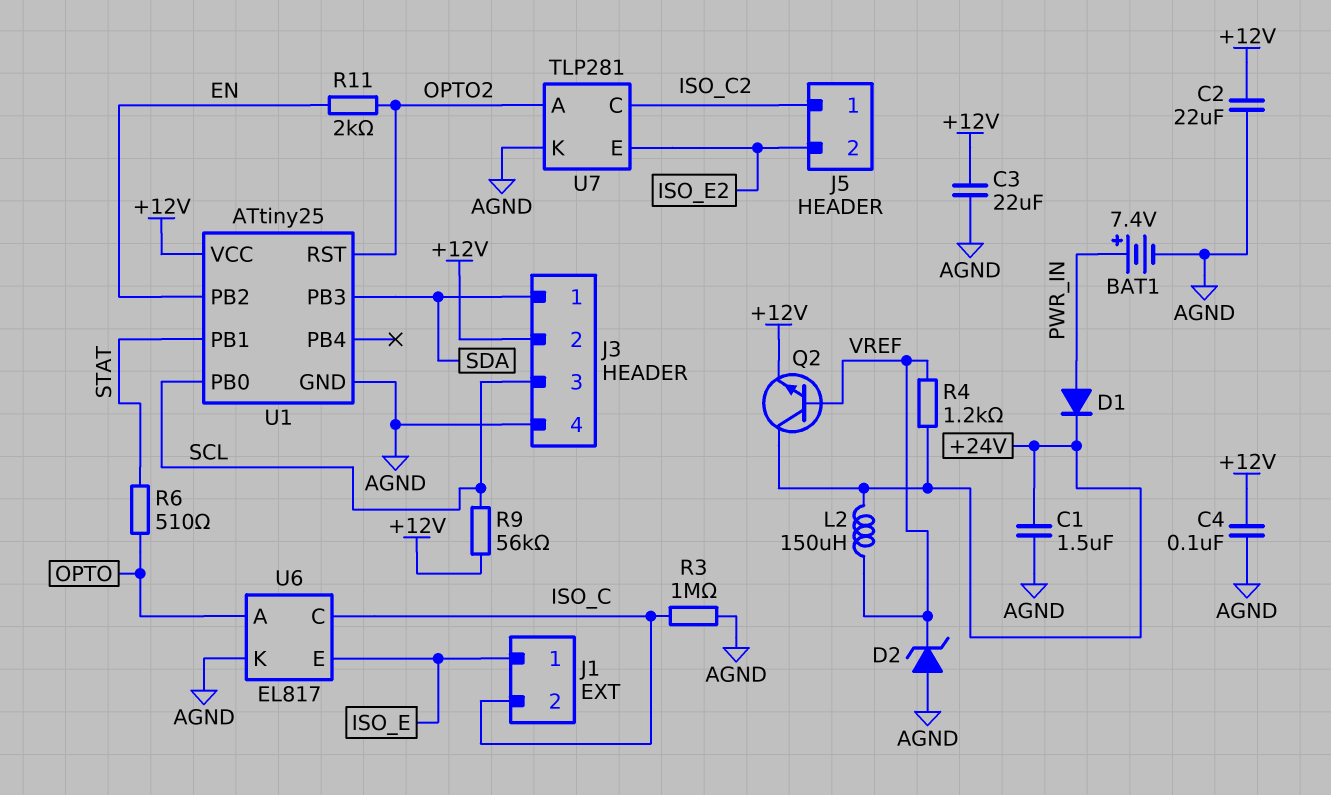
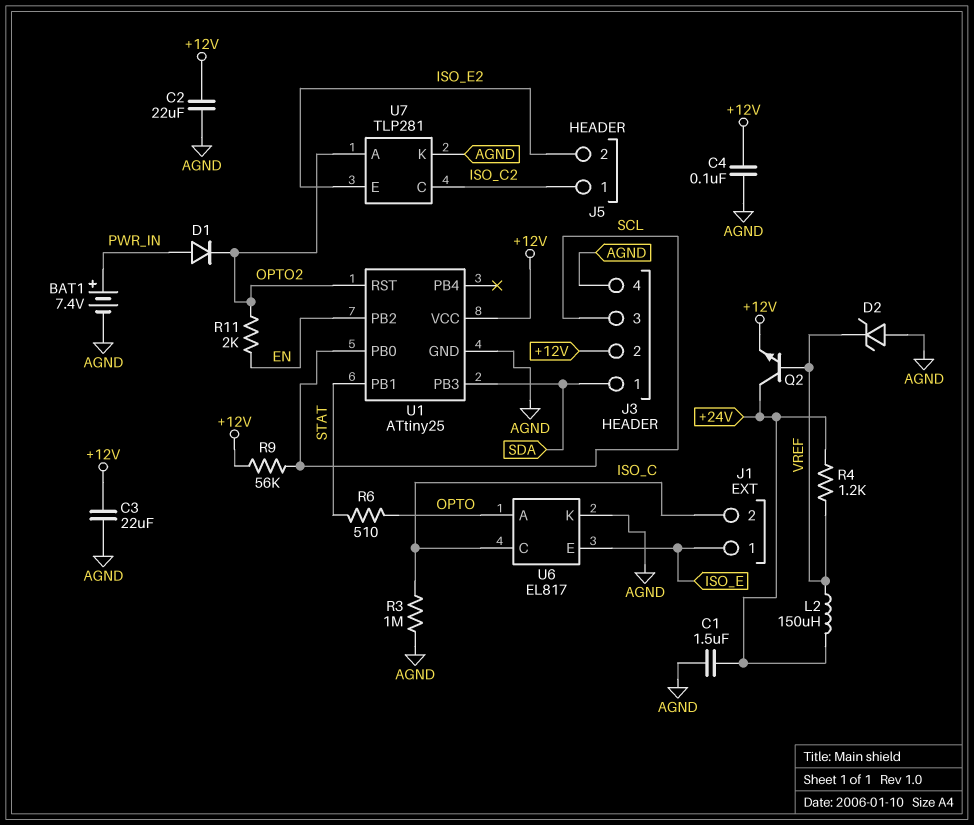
D1: diode (A PWR_IN, K +24V) -> diode (A PWR_IN, K OPTO2)

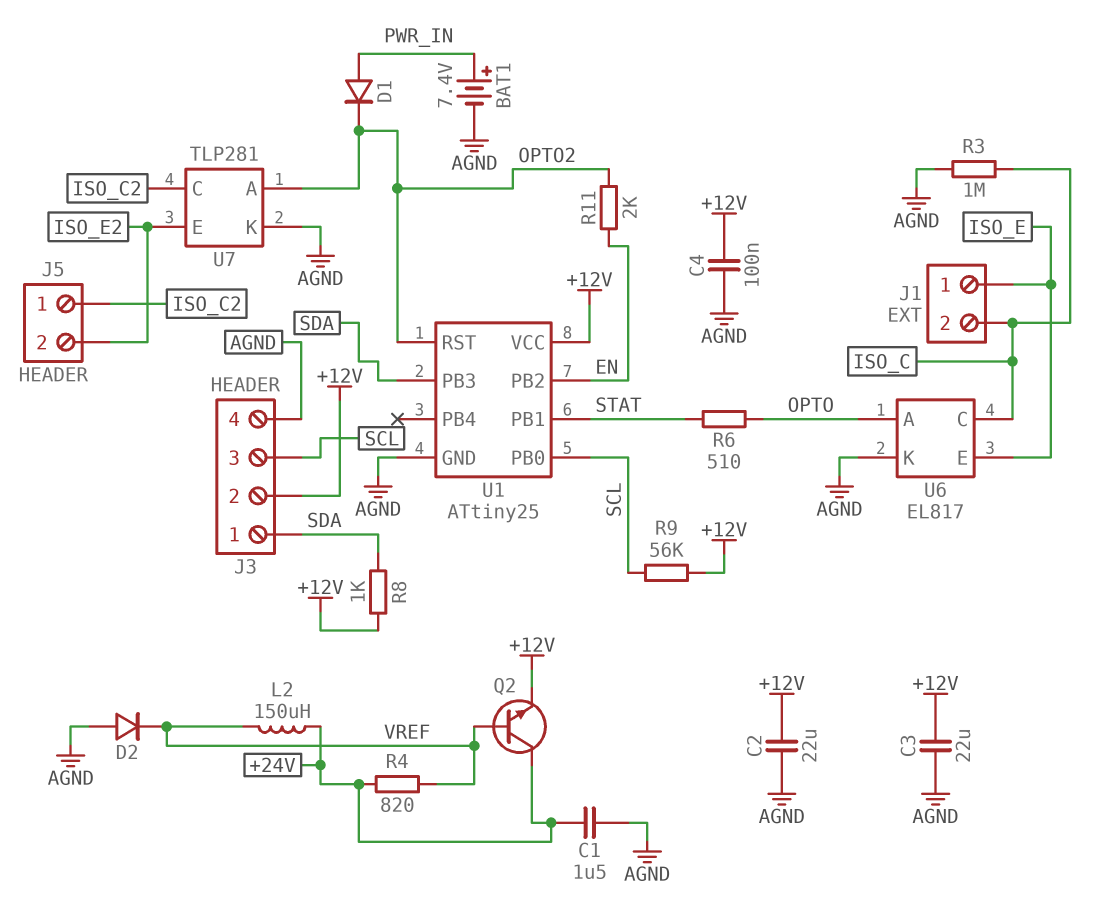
D2: zener (A AGND, K VREF) -> diode (A AGND, K VREF)
R4: 1.2k (+24V, VREF) -> 820 (+24V, VREF)
R8: none -> 1k (+12V, SDA)

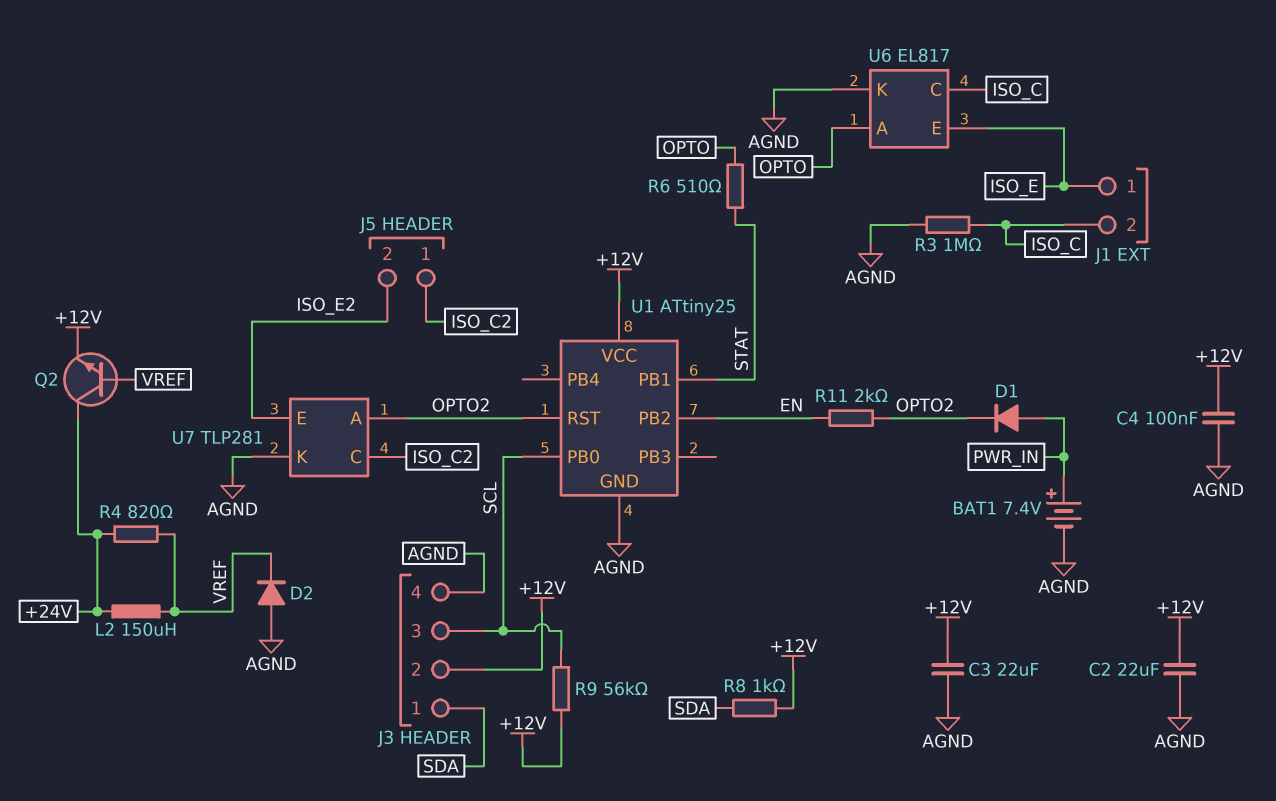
C1: 1.5uF (+24V, AGND) -> none
U1 pin PB3: SDA -> none

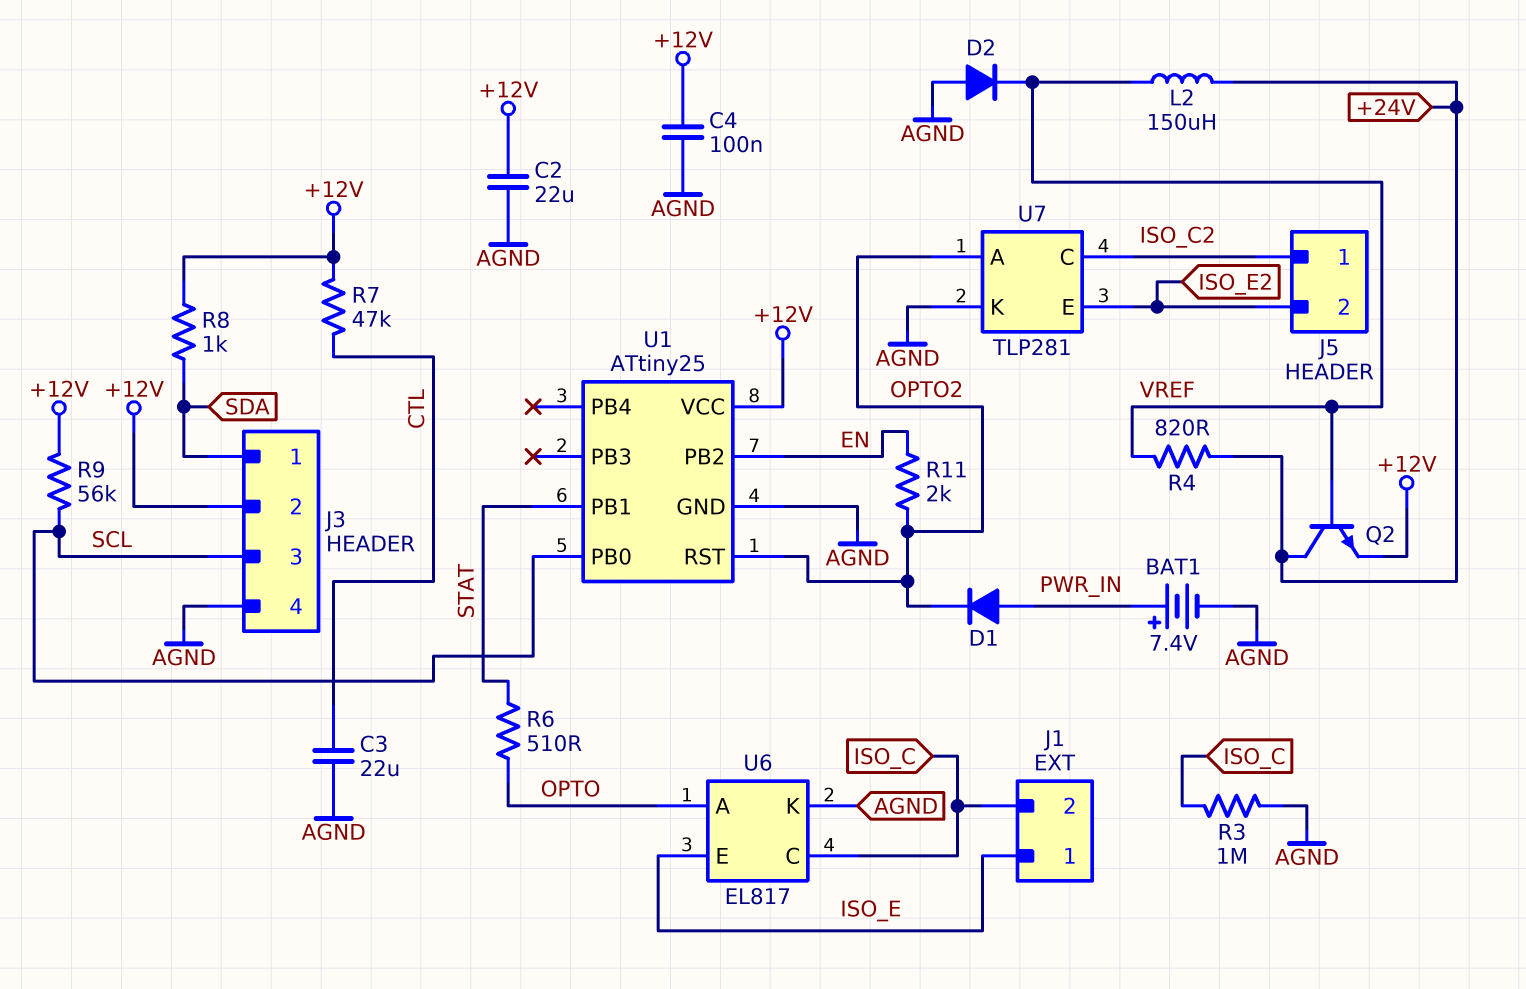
C3: 22uF (+12V, AGND) -> 22uF (AGND, CTL)
R7: none -> 47k (+12V, CTL)

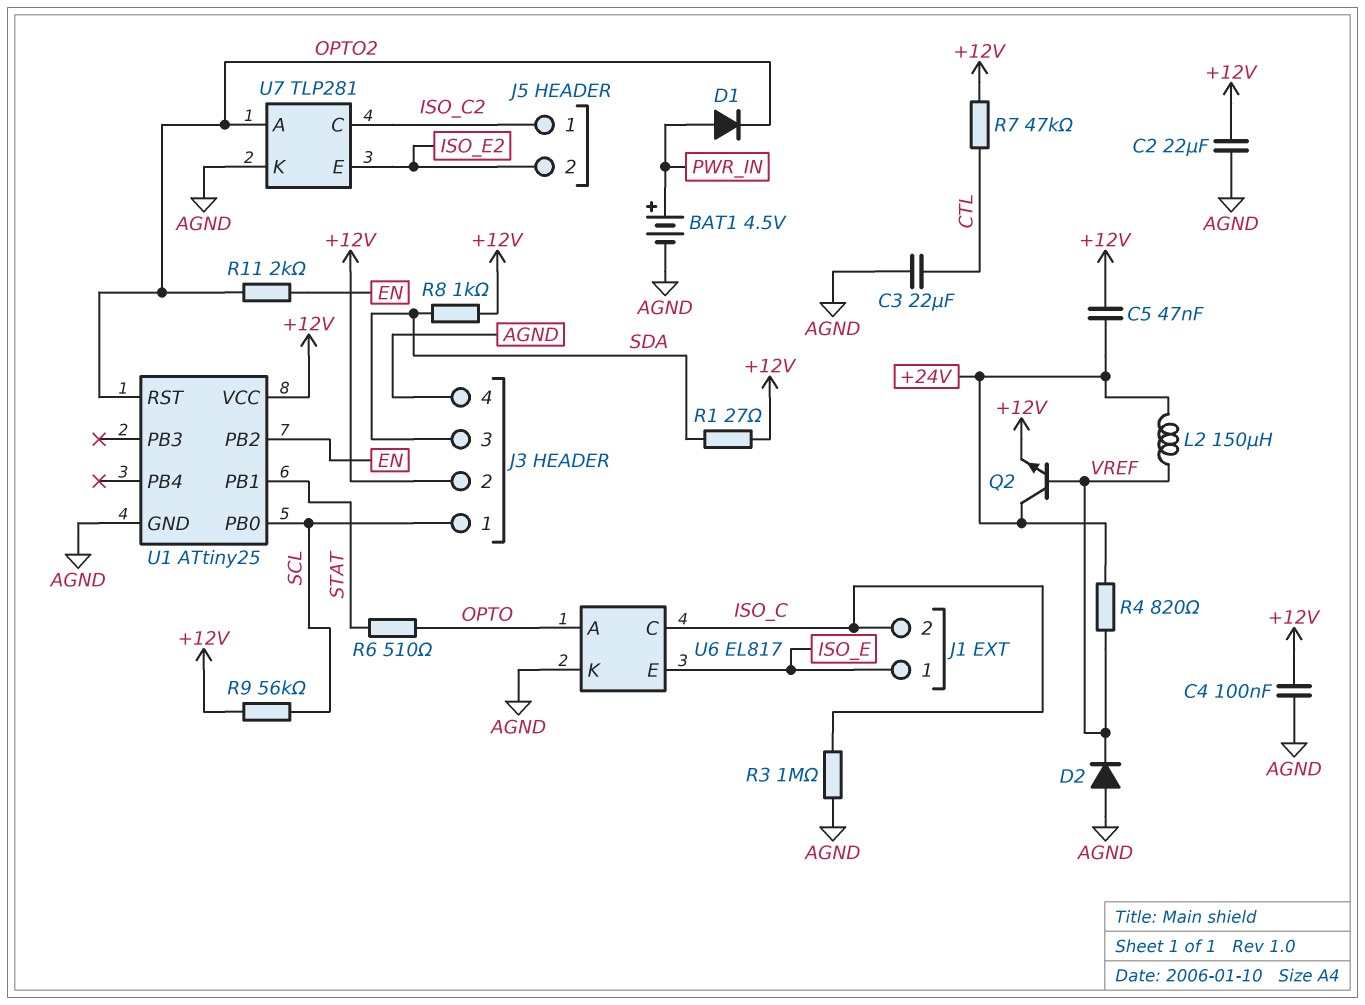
BAT1: 7.4V (plus PWR_IN, minus AGND) -> 4.5V (plus PWR_IN, minus AGND)
C5: none -> 47nF (+12V, +24V)
J3 pin 1: SDA -> SCL
J3 pin 3: SCL -> SDA
R1: none -> 27 (+12V, SDA)

